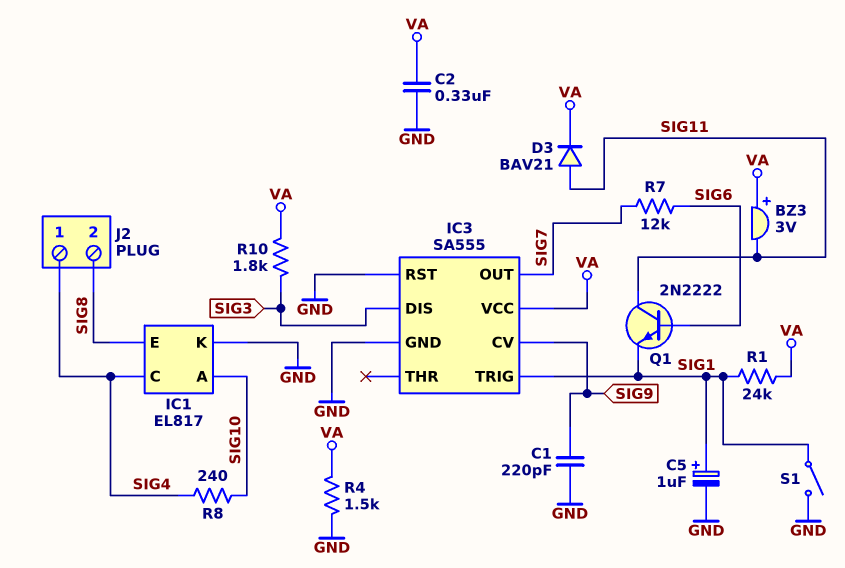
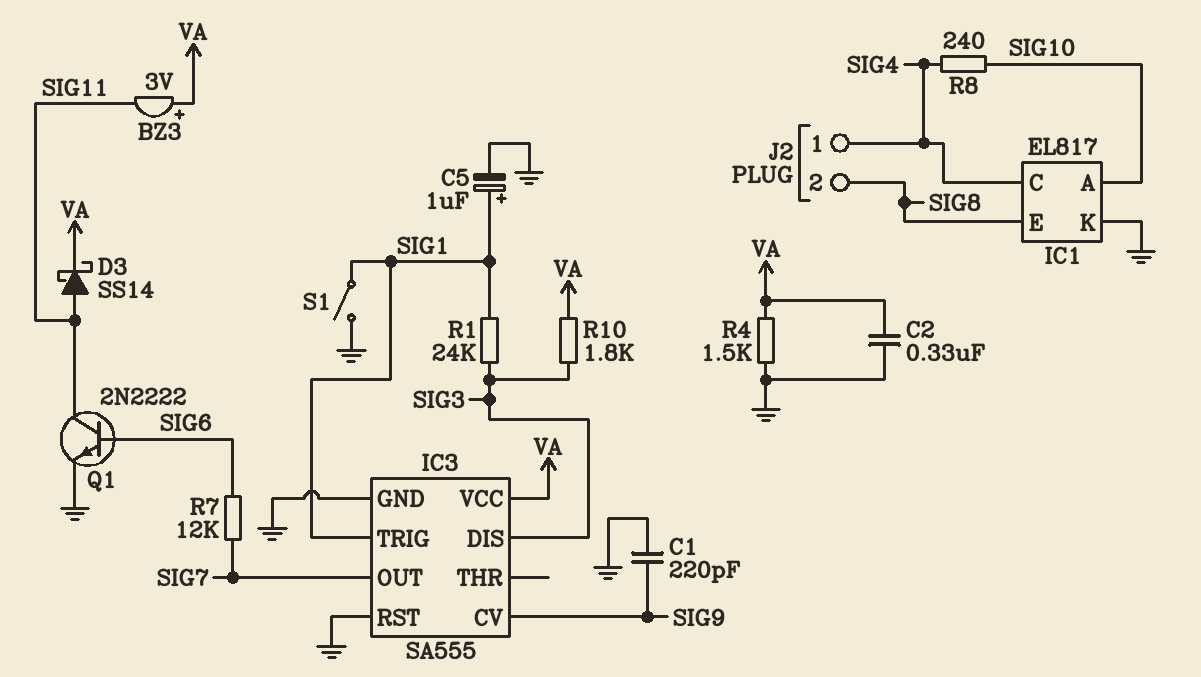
D3: diode BAV21 (A SIG11, K VA) -> schottky SS14 (A SIG11, K VA)
Q1: NPN 2N2222 (B SIG6, C SIG11, E SIG1) -> NPN 2N2222 (B SIG6, C SIG11, E GND)
R1: 24k (SIG1, VA) -> 24k (SIG1, SIG3)

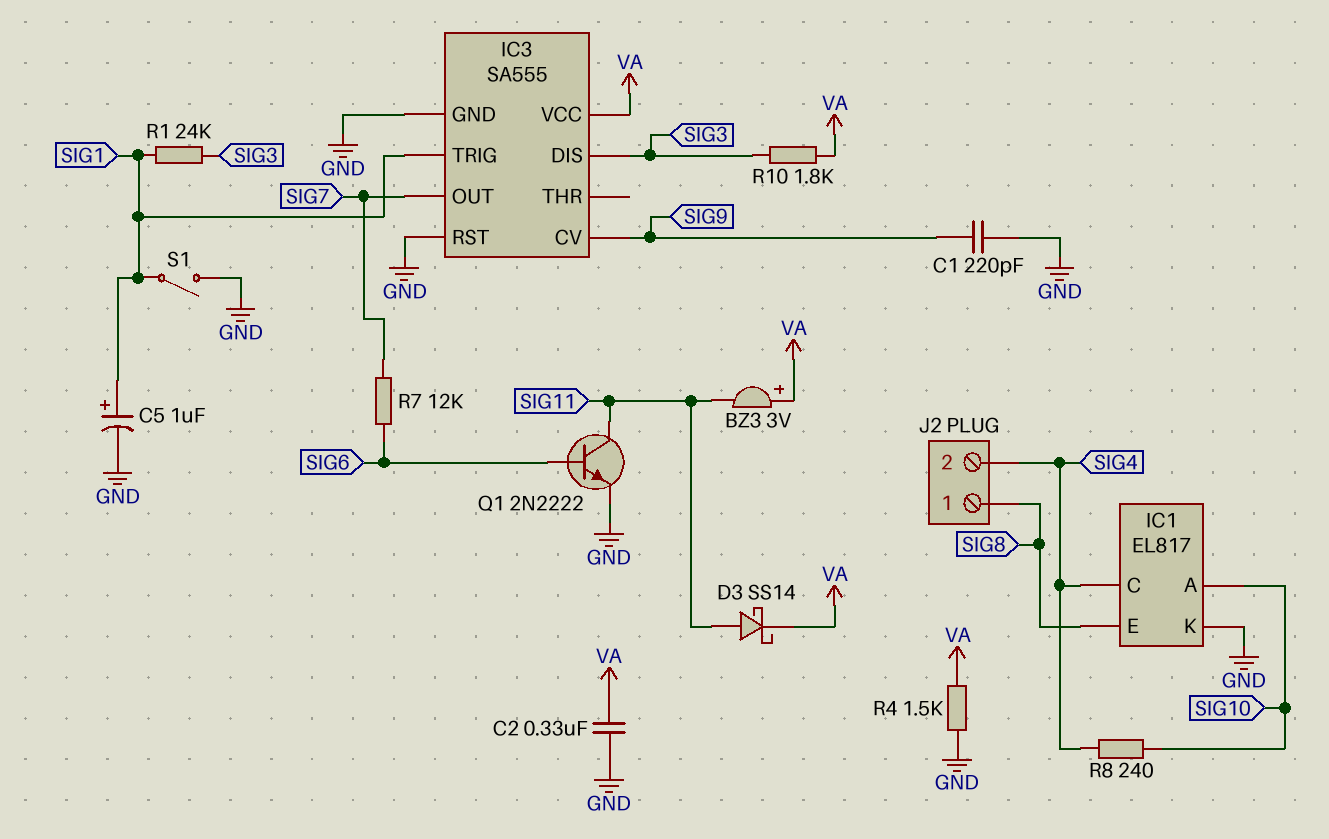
J2 pin 1: SIG4 -> SIG8
J2 pin 2: SIG8 -> SIG4

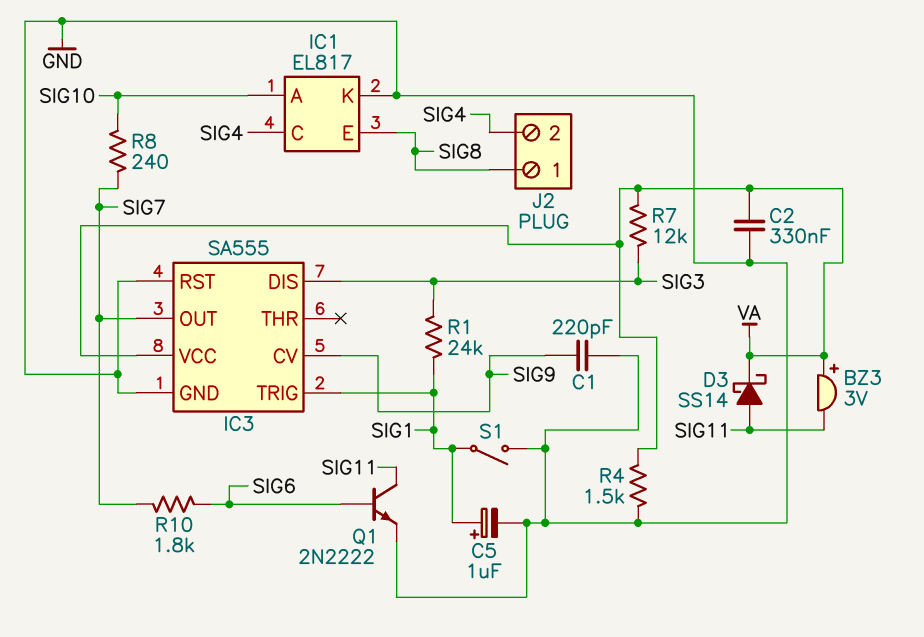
R7: 12k (SIG6, SIG7) -> 12k (SIG3, VA)
R8: 240 (SIG4, SIG10) -> 240 (SIG7, SIG10)
R10: 1.8k (SIG3, VA) -> 1.8k (SIG6, SIG7)

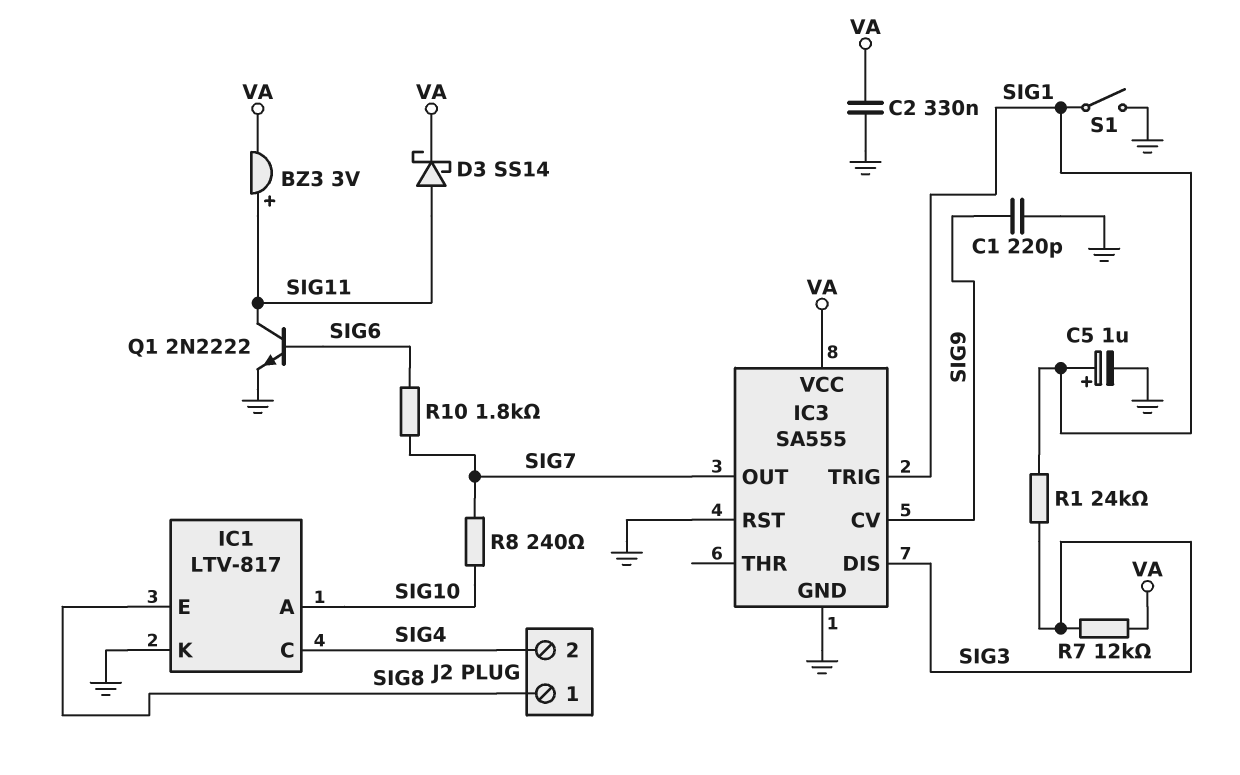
BZ3: buzzer 3V (plus VA, minus SIG11) -> buzzer 3V (plus SIG11, minus VA)
IC1: EL817 -> LTV-817
R4: 1.5k (GND, VA) -> none

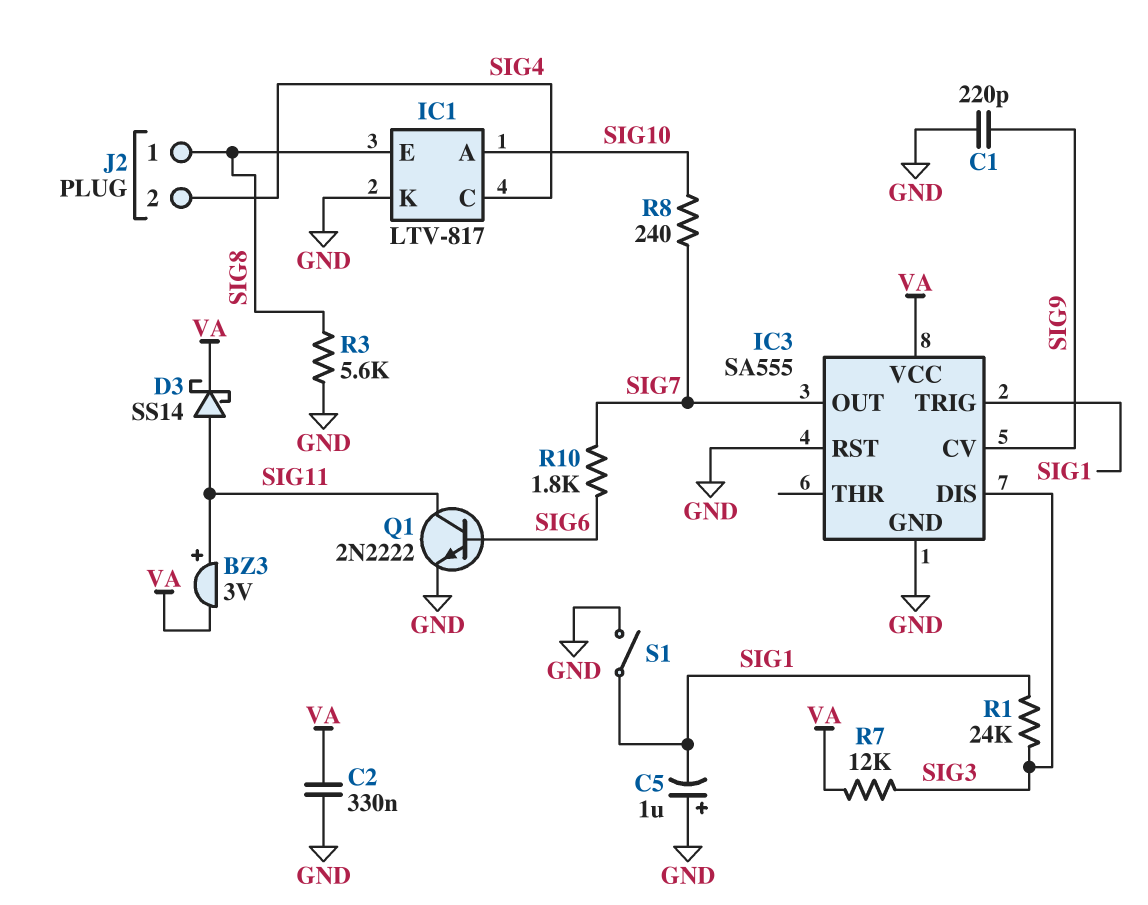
C5: 1uF (plus SIG1, minus GND) -> 1uF (plus GND, minus SIG1)
R3: none -> 5.6k (GND, SIG8)

